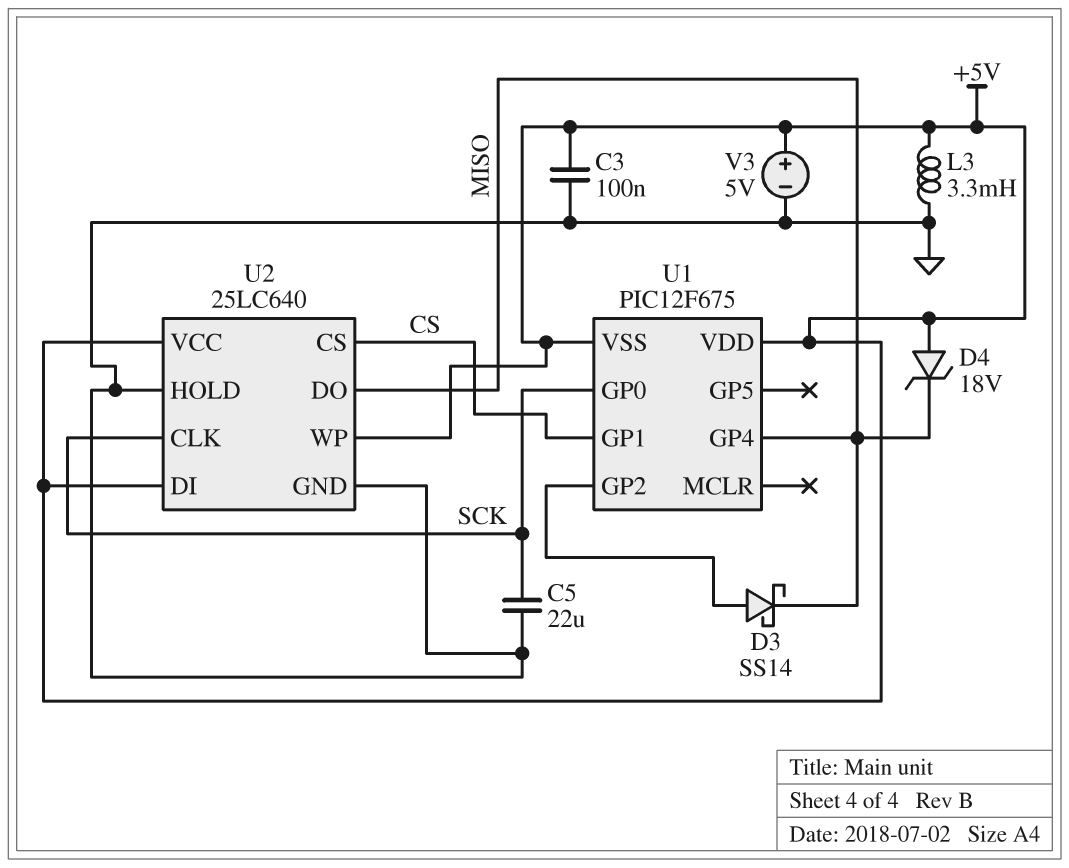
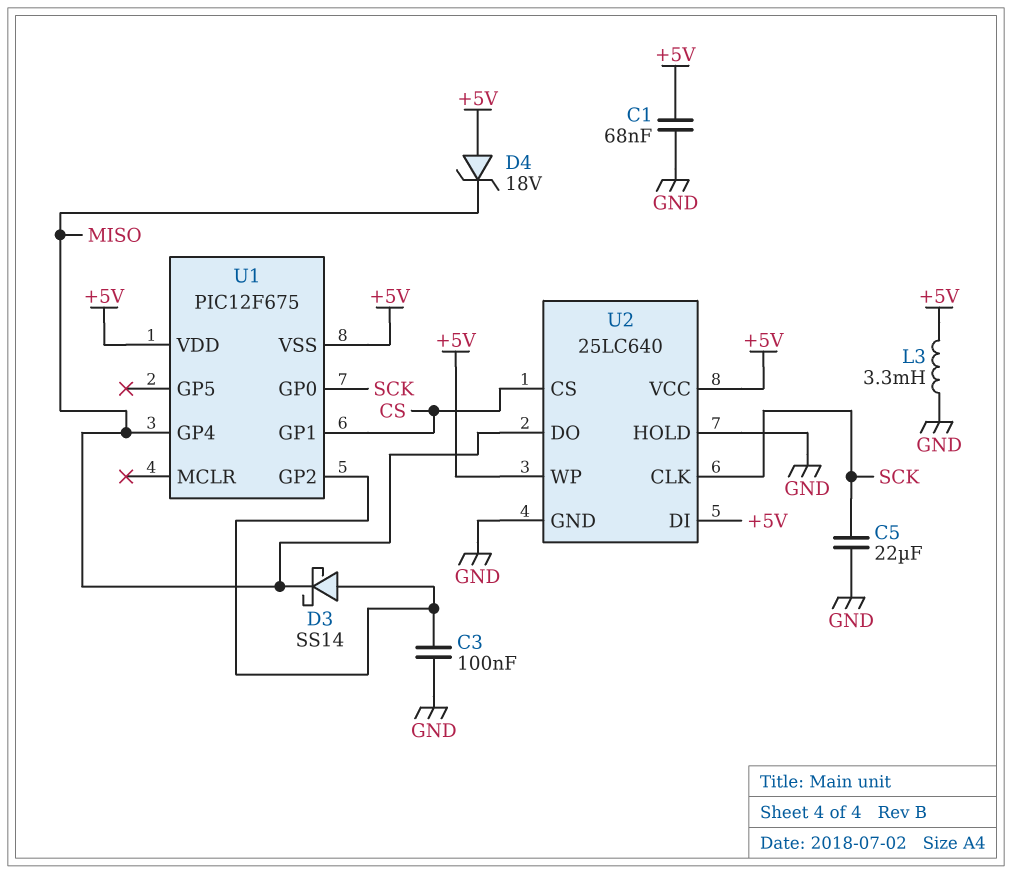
C1: none -> 68nF (+5V, GND)
C3: 100nF (+5V, GND) -> 100nF (GND, U1/GP2)
V3: 5V (plus +5V, minus GND) -> none

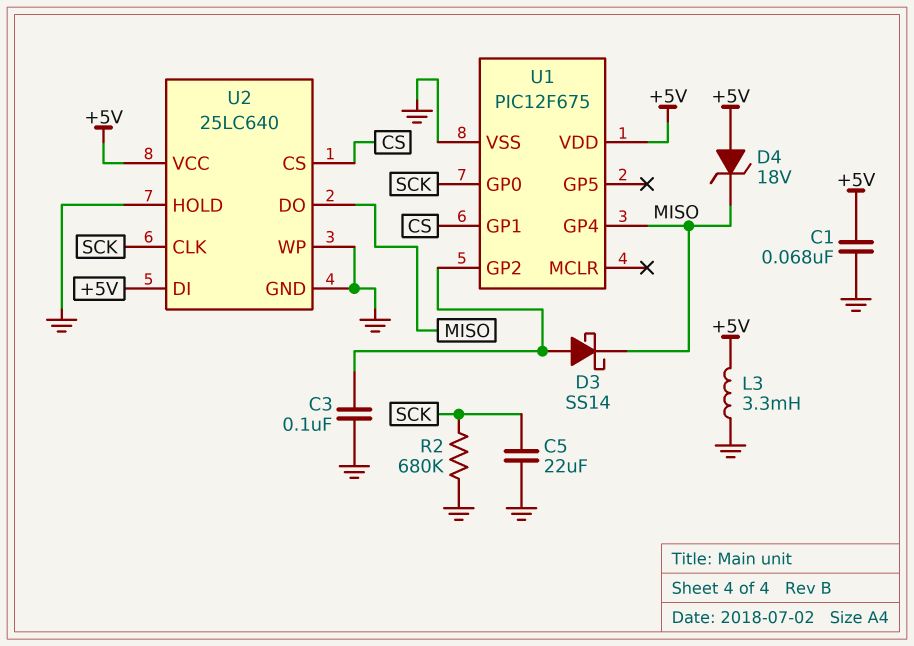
R2: none -> 680k (GND, SCK)
U1 pin VSS: +5V -> GND
U2 pin WP: +5V -> GND

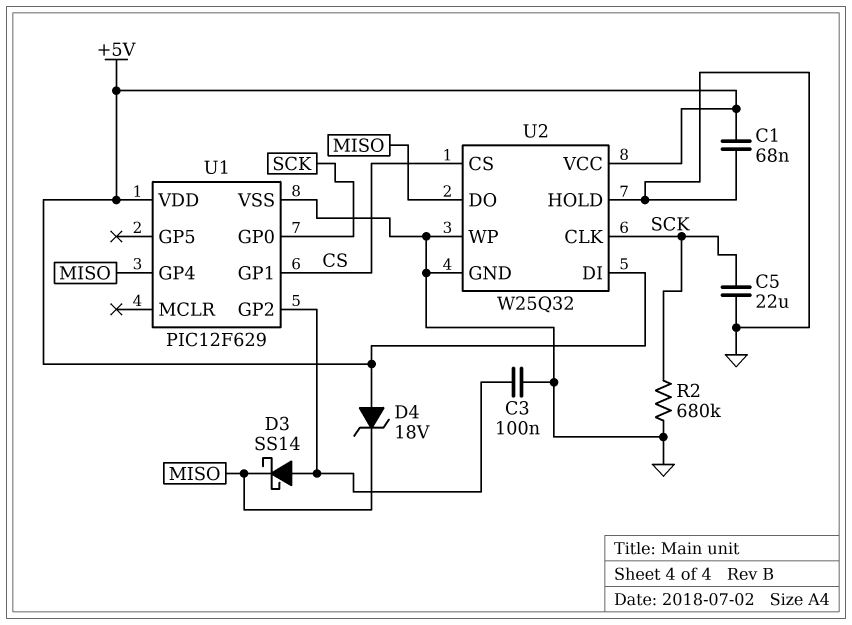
L3: 3.3mH (+5V, GND) -> none
U1: PIC12F675 -> PIC12F629
U2: 25LC640 -> W25Q32

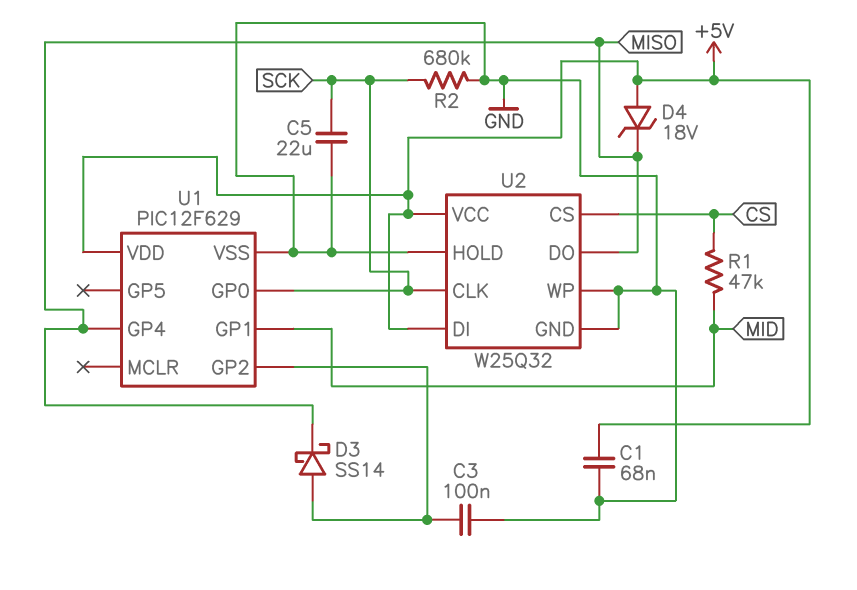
R1: none -> 47k (CS, MID)
U1 pin GP1: CS -> MID

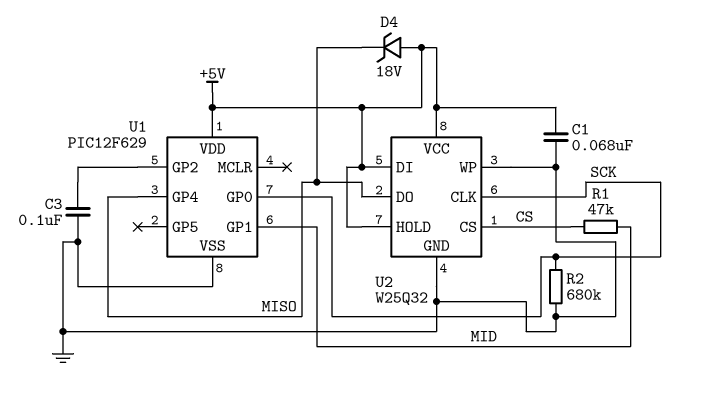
C5: 22uF (GND, SCK) -> none
D3: schottky SS14 (A U1/GP2, K MISO) -> none
U2 pin HOLD: GND -> +5V

